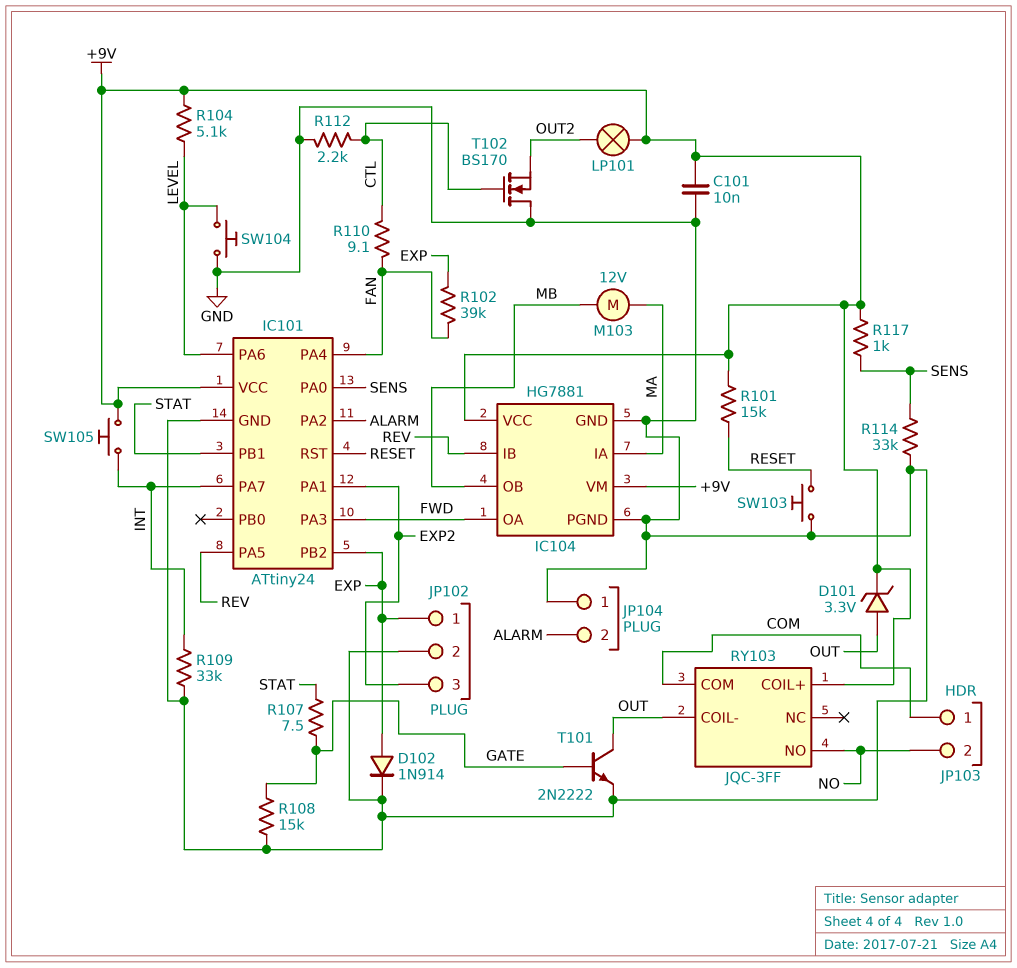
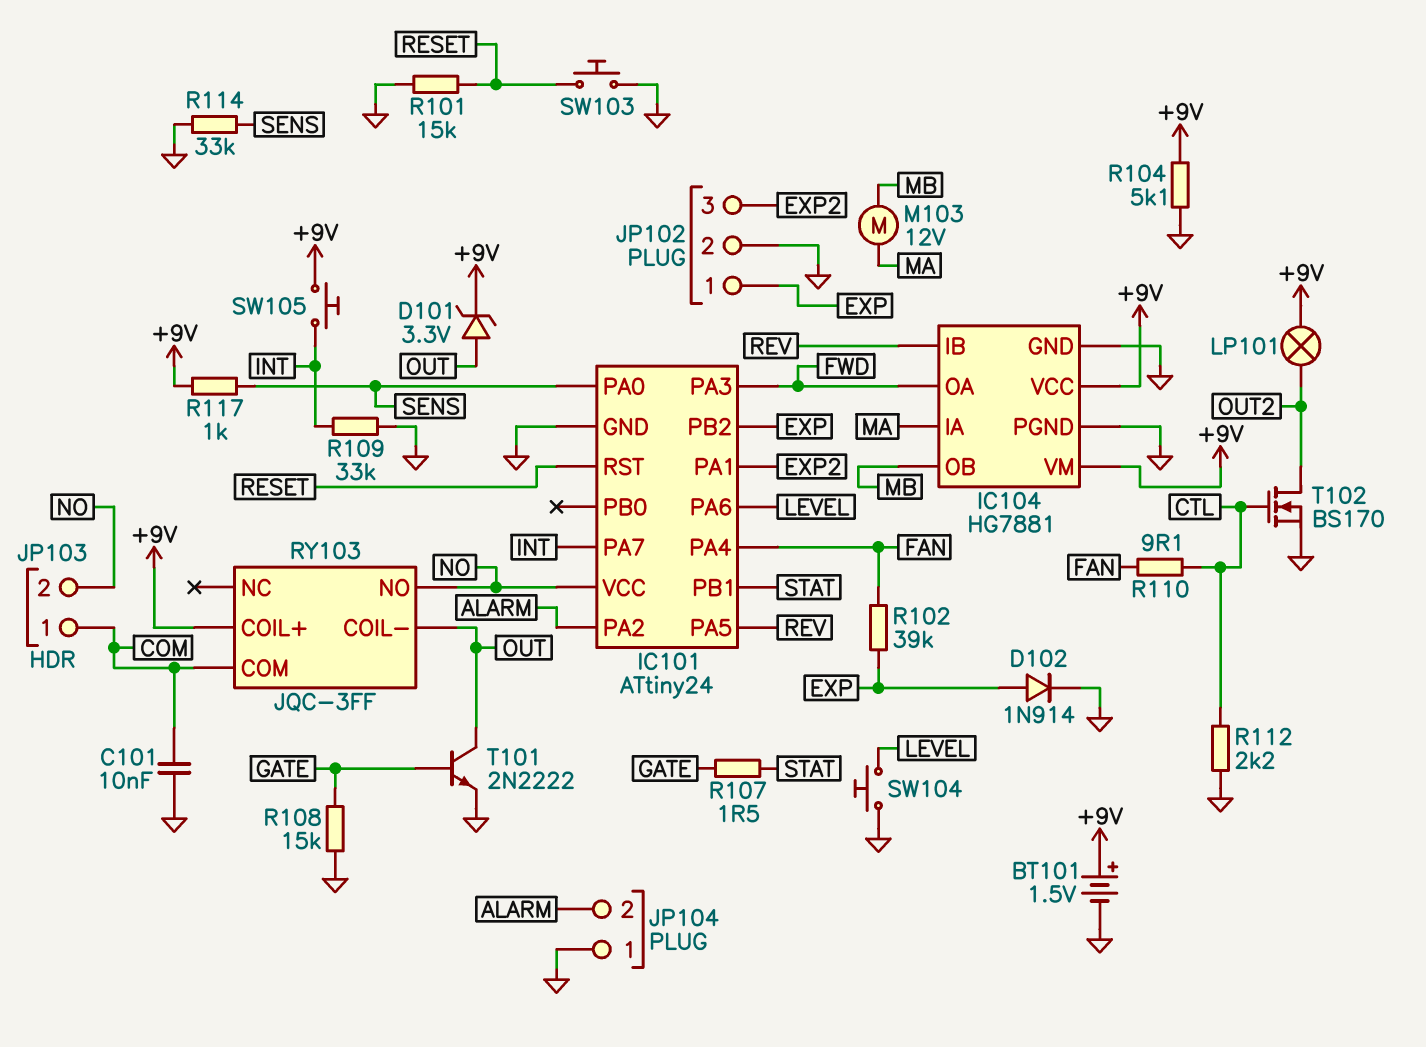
BT101: none -> 1.5V (plus +9V, minus GND)
C101: 10nF (+9V, GND) -> 10nF (COM, GND)
IC101 pin VCC: +9V -> NO
R101: 15k (+9V, RESET) -> 15k (GND, RESET)
R104: 5.1k (+9V, LEVEL) -> 5.1k (+9V, GND)
R107: 7.5 (GATE, STAT) -> 1.5 (GATE, STAT)
T102: NMOS BS170 (G CTL, D GND, S OUT2) -> NMOS BS170 (G CTL, D OUT2, S GND)

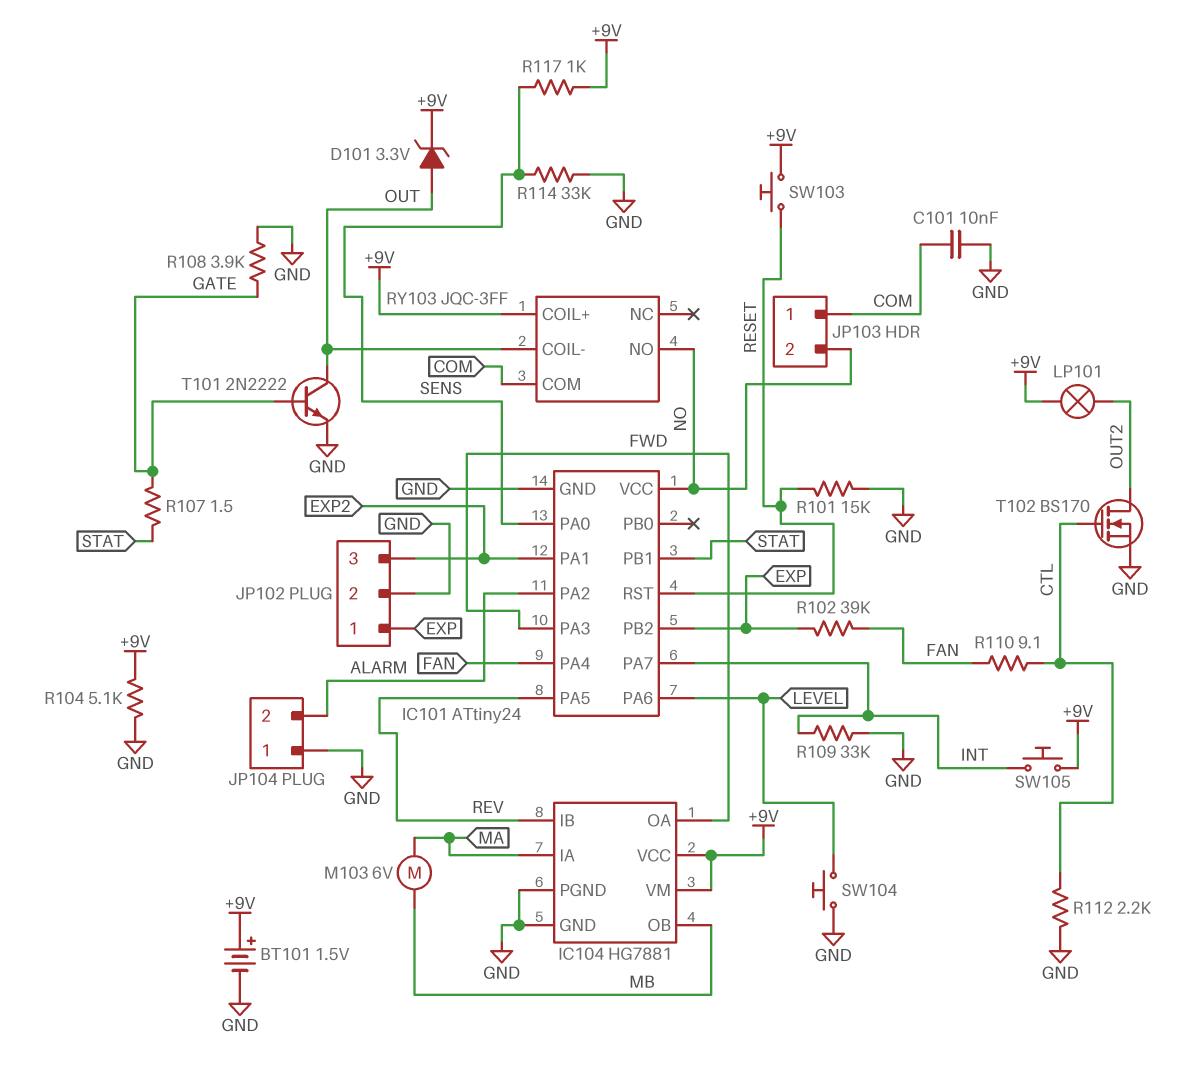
D102: diode 1N914 (A EXP, K GND) -> none
M103: motor 12V (MA, MB) -> motor 6V (MA, MB)
R108: 15k (GATE, GND) -> 3.9k (GATE, GND)
SW103: button (GND, RESET) -> button (+9V, RESET)

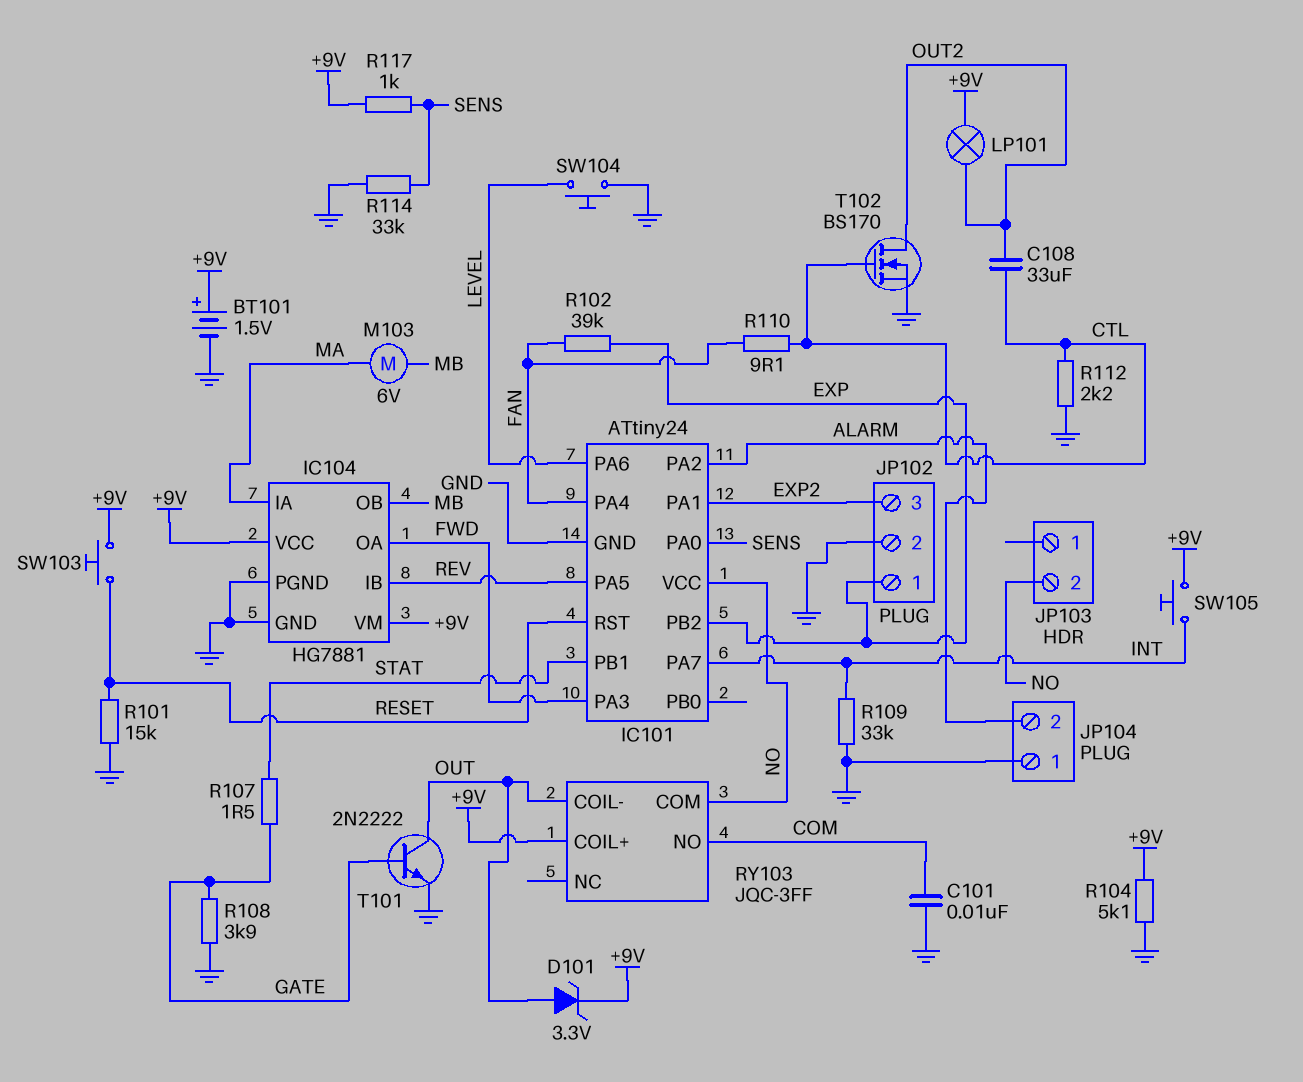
C108: none -> 33uF (CTL, OUT2)
JP103 pin 1: COM -> none
RY103 pin COM: COM -> NO
RY103 pin NO: NO -> COM

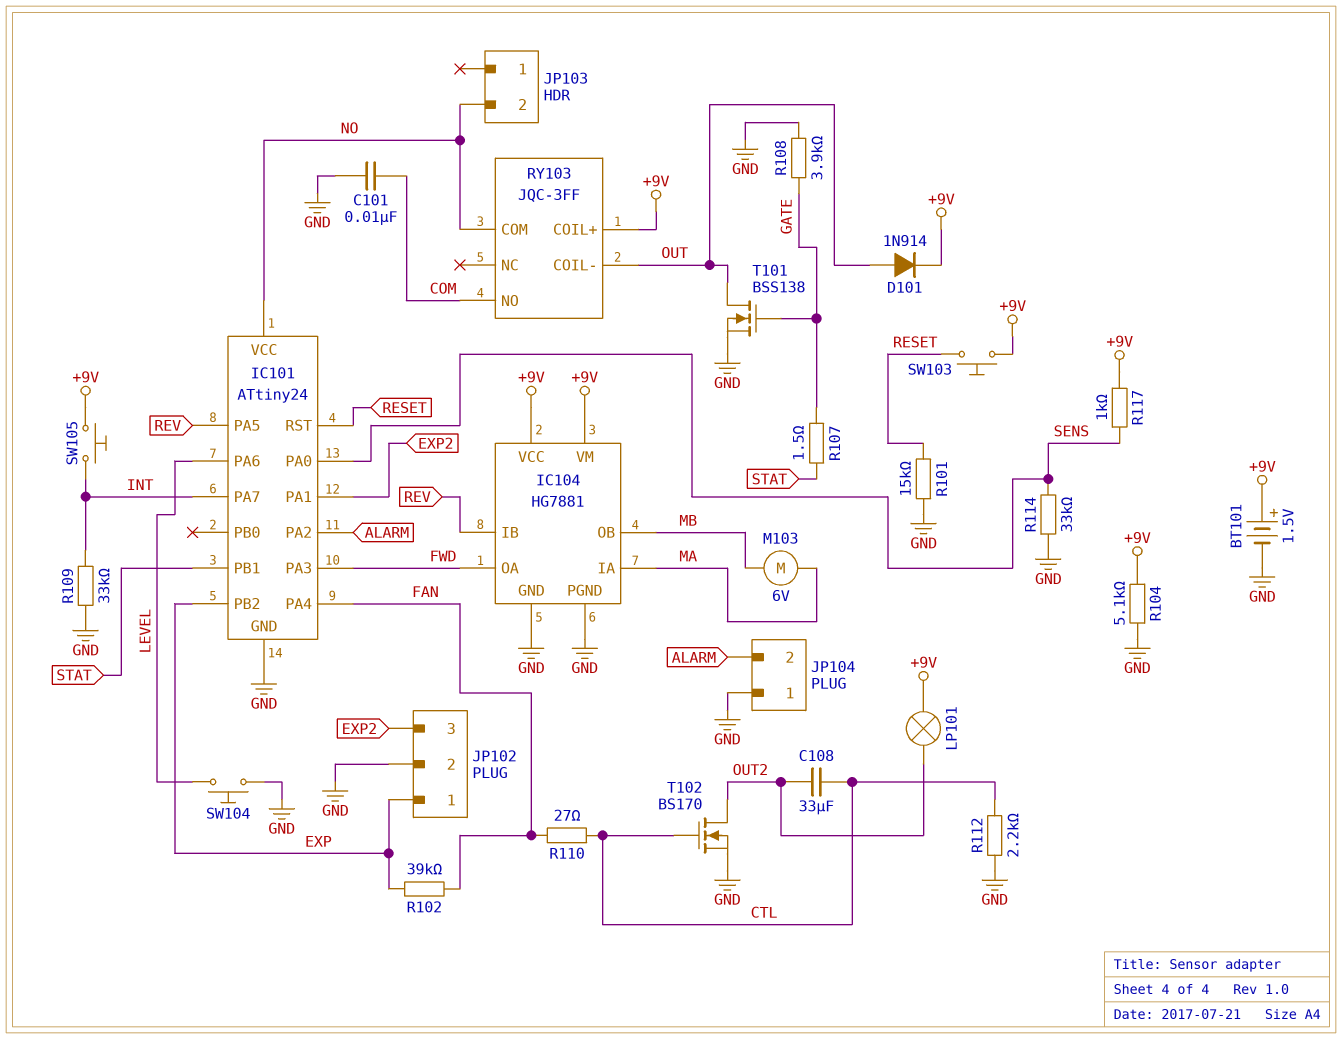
D101: zener 3.3V (A OUT, K +9V) -> diode 1N914 (A OUT, K +9V)
R110: 9.1 (CTL, FAN) -> 27 (CTL, FAN)
T101: NPN 2N2222 (B GATE, C OUT, E GND) -> NMOS BSS138 (G GATE, D OUT, S GND)

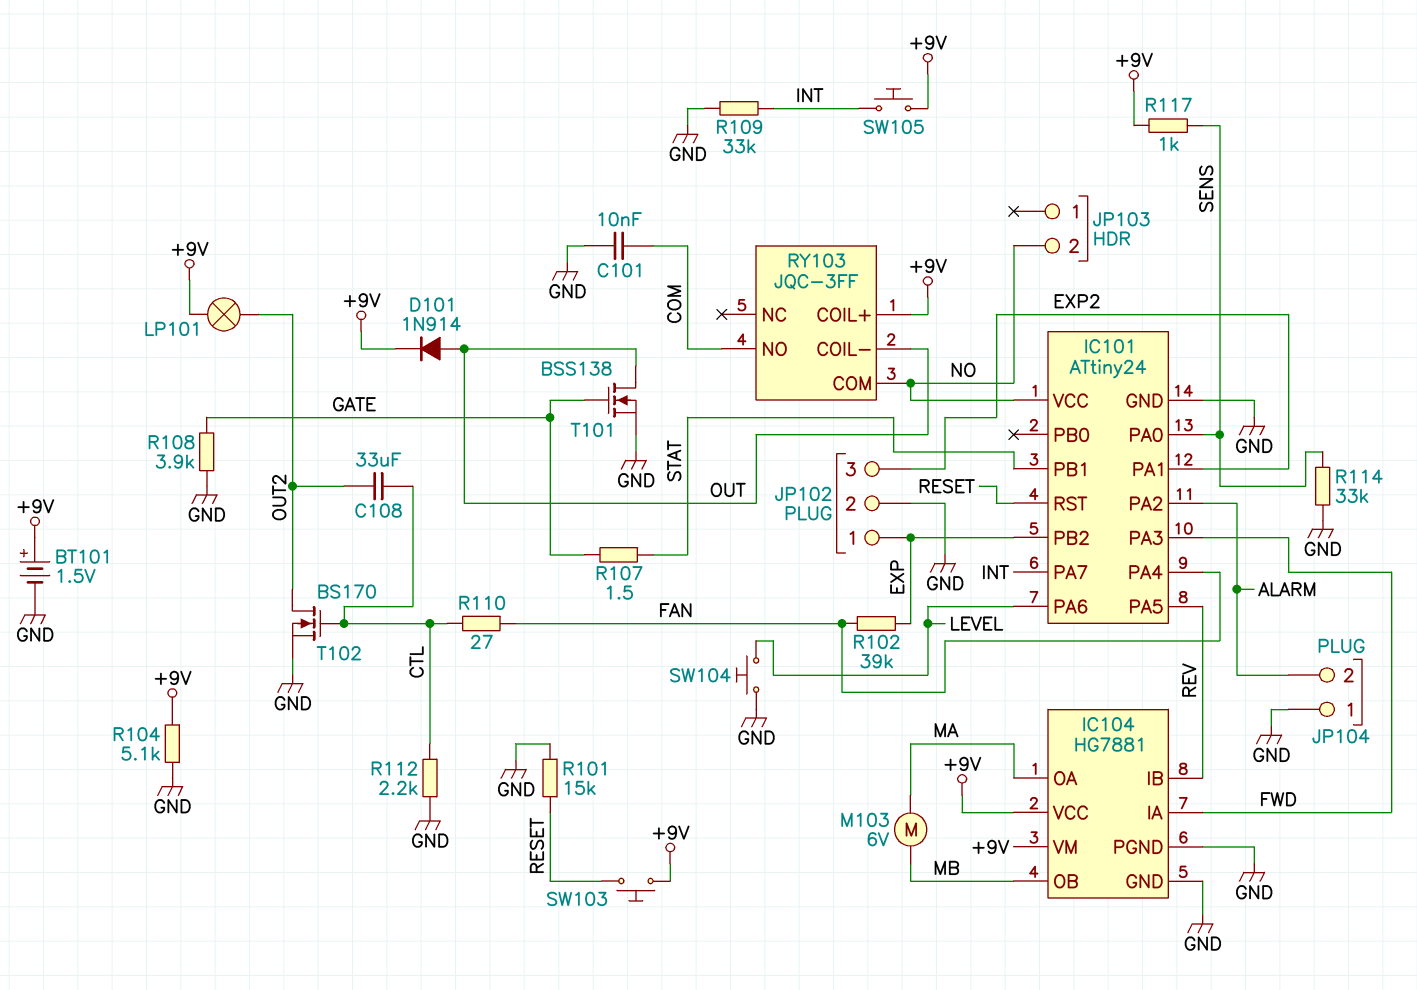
IC104 pin IA: MA -> FWD
IC104 pin OA: FWD -> MA

